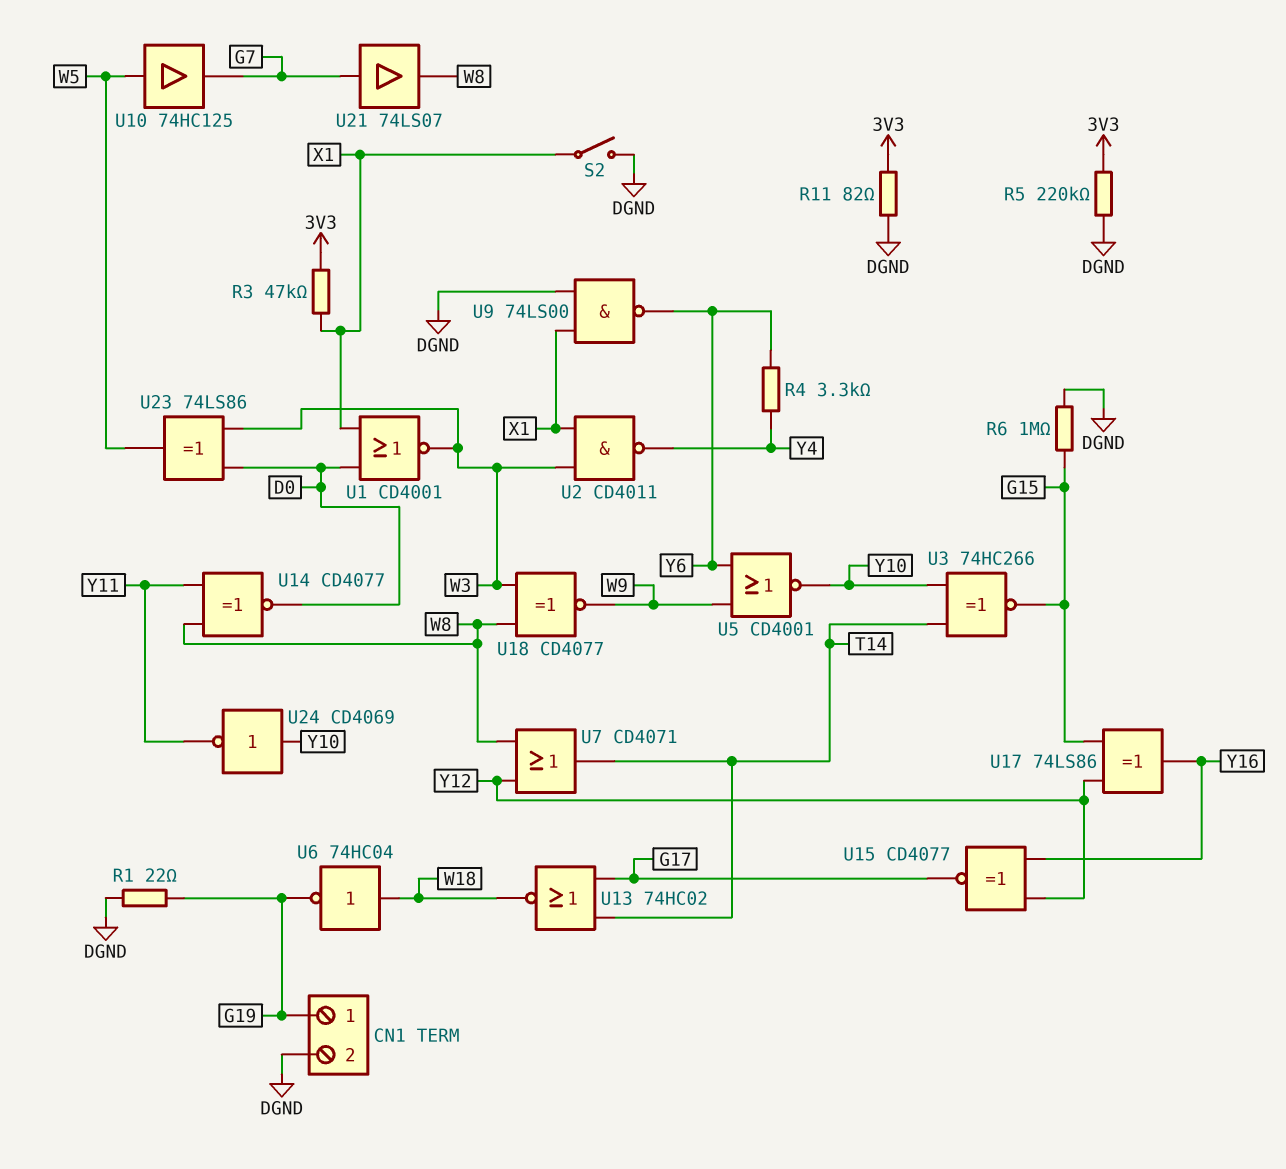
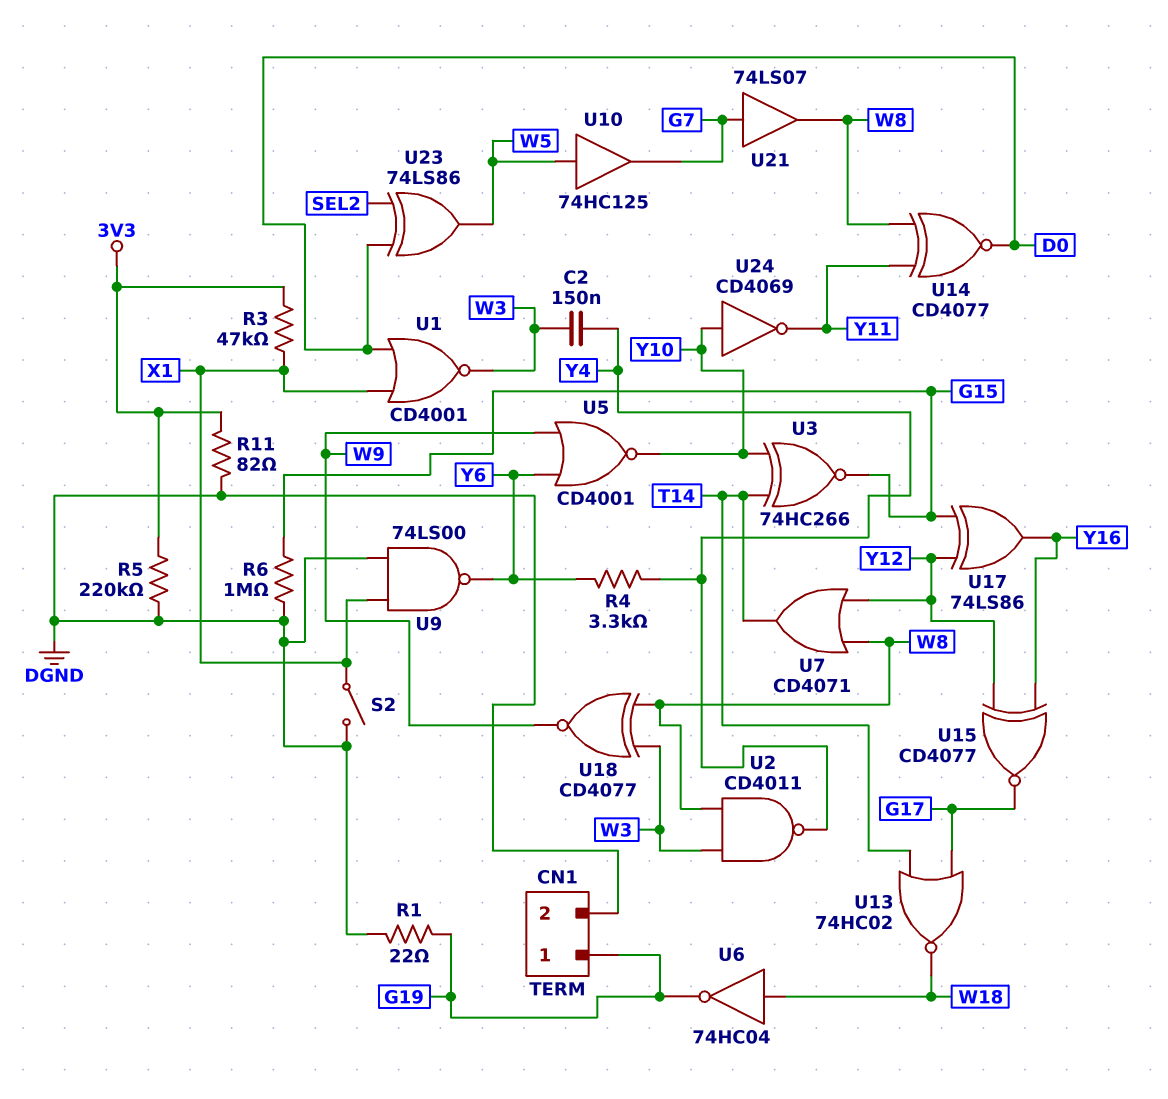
C2: none -> 150nF (W3, Y4)
U2: NAND CD4011 (in W3, in X1, out Y4) -> NAND CD4011 (in W3, in W8, out Y4)
U23: XOR 74LS86 (in D0, in W3, out W5) -> XOR 74LS86 (in D0, in SEL2, out W5)

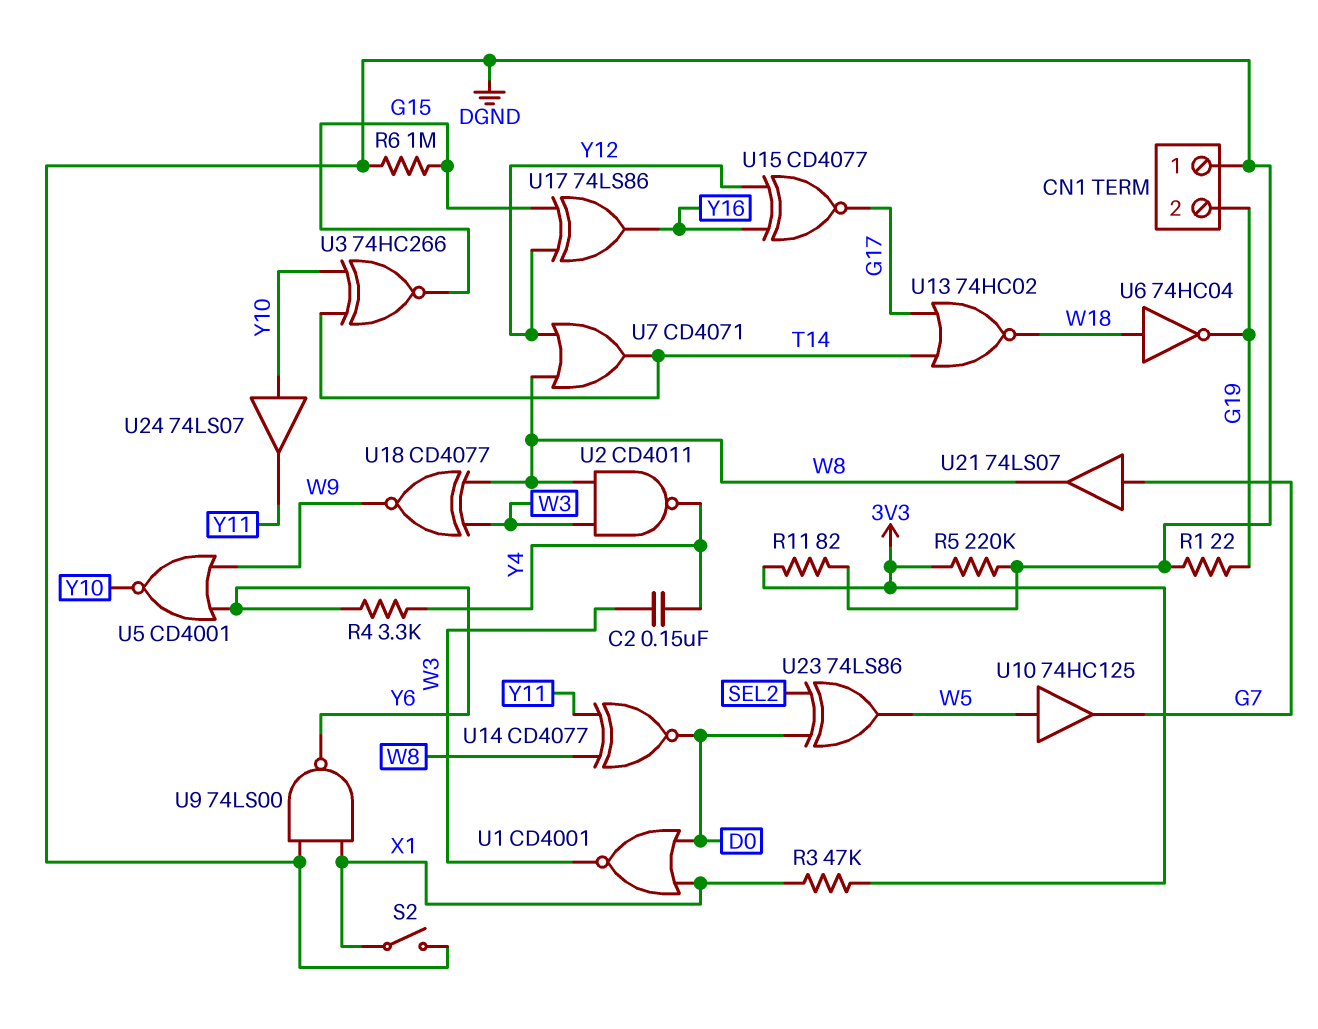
CN1 pin 1: G19 -> DGND
CN1 pin 2: DGND -> G19
U24: NOT CD4069 (in Y10, out Y11) -> buffer 74LS07 (in Y10, out Y11)

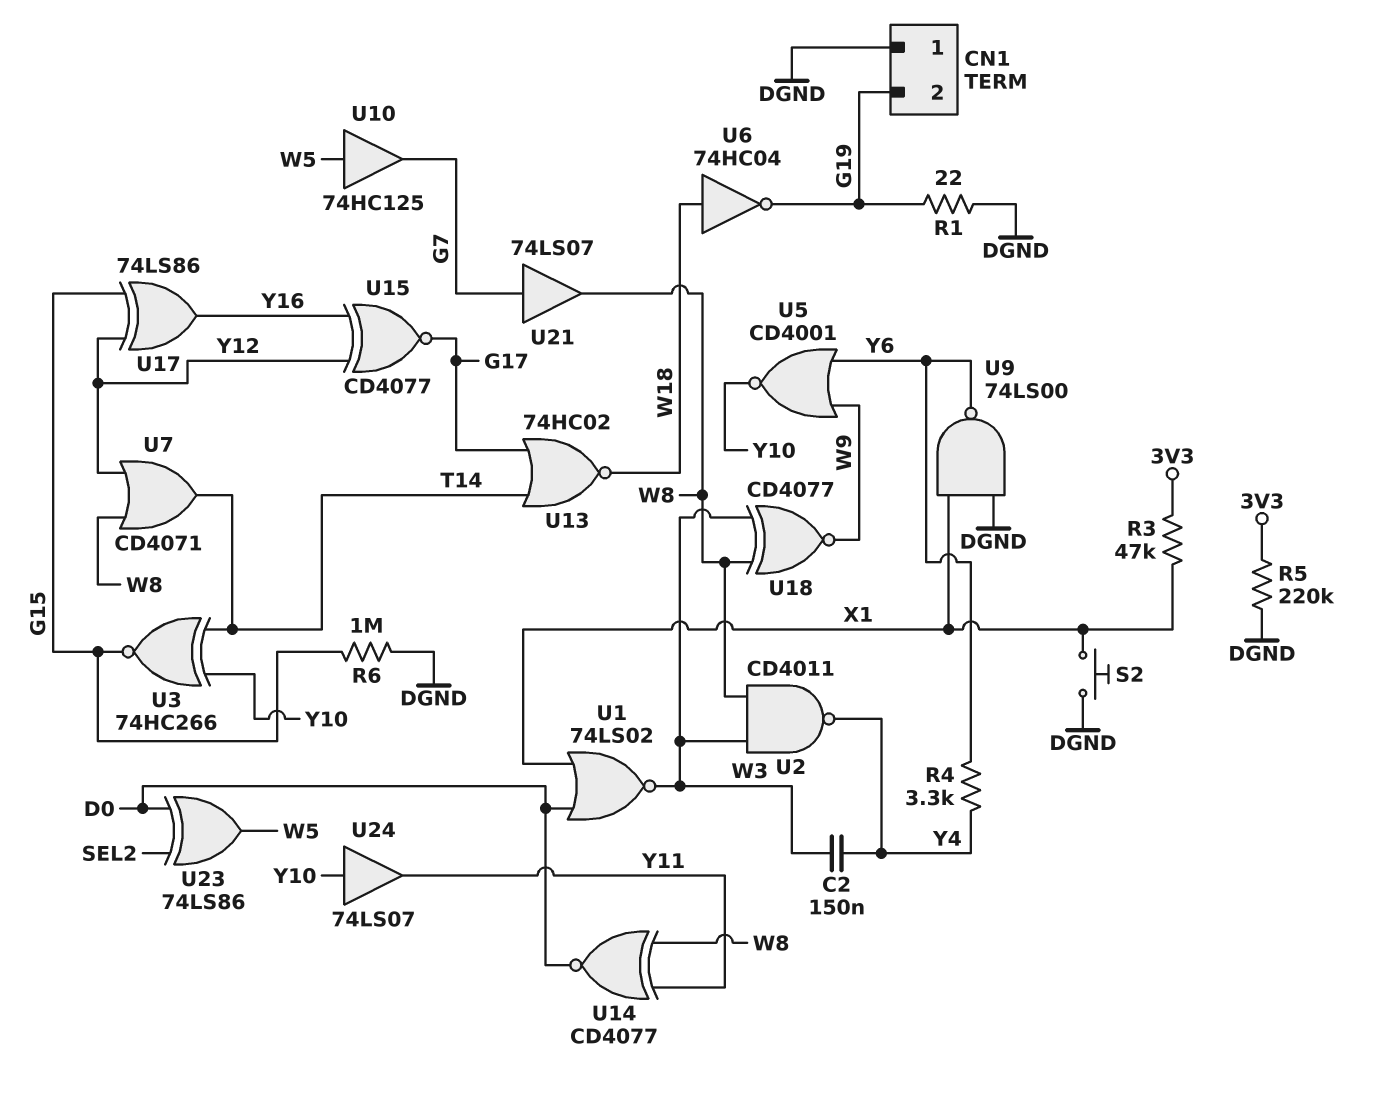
R11: 82 (3V3, DGND) -> none
S2: switch (DGND, X1) -> button (DGND, X1)
U1: NOR CD4001 (in D0, in X1, out W3) -> NOR 74LS02 (in D0, in X1, out W3)

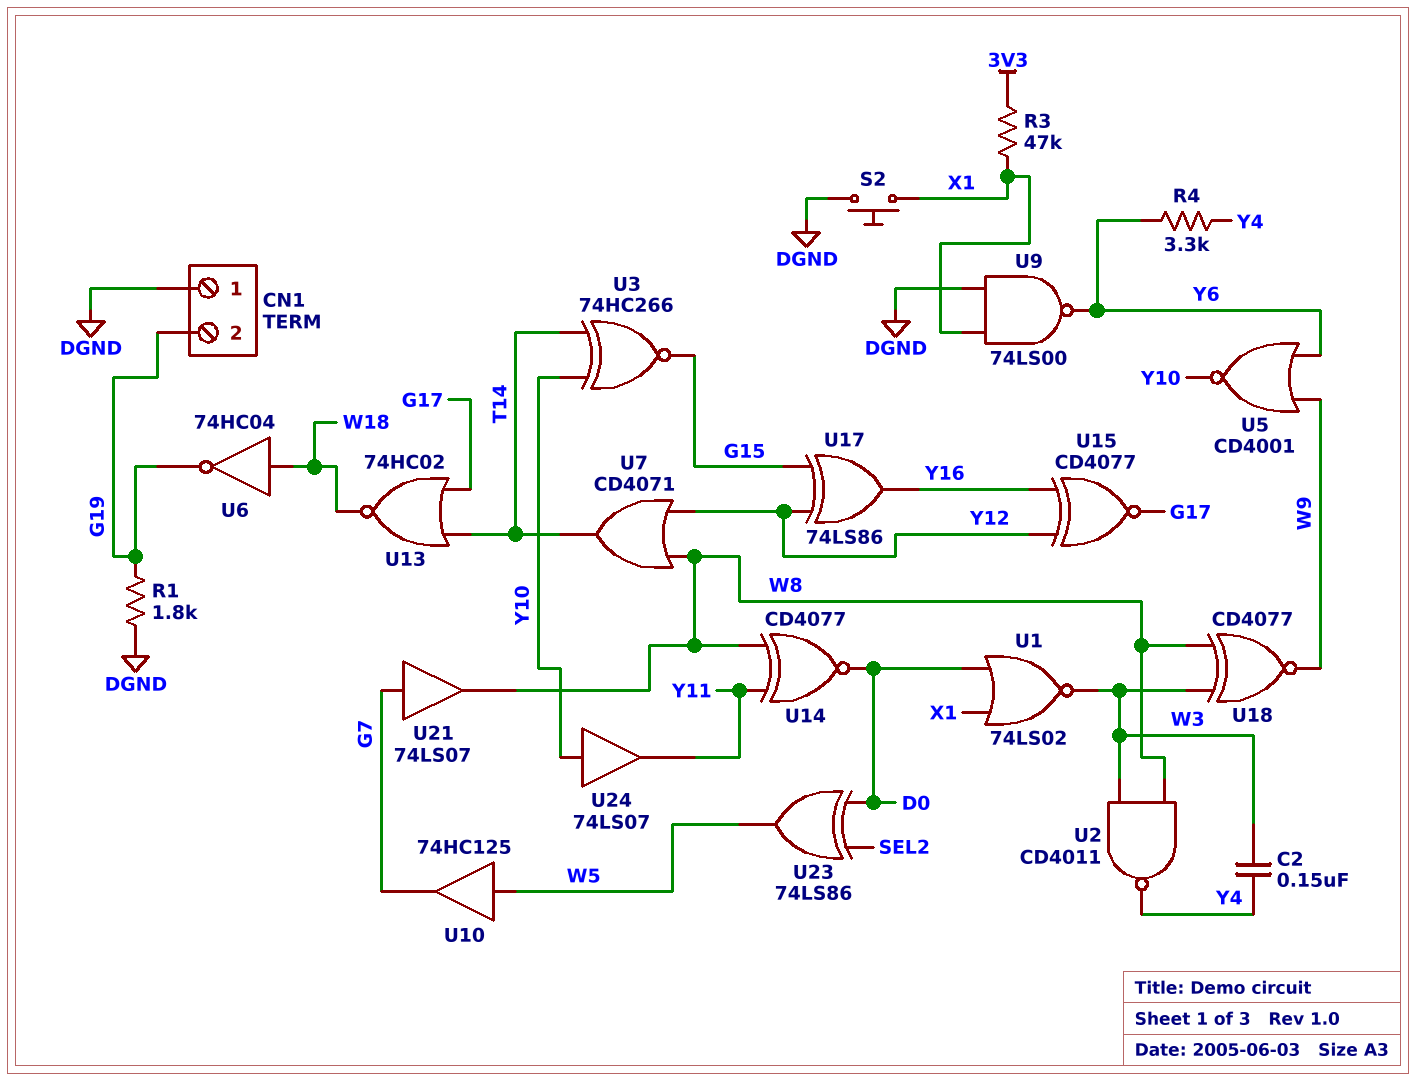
R1: 22 (DGND, G19) -> 1.8k (DGND, G19)
R5: 220k (3V3, DGND) -> none
R6: 1M (DGND, G15) -> none

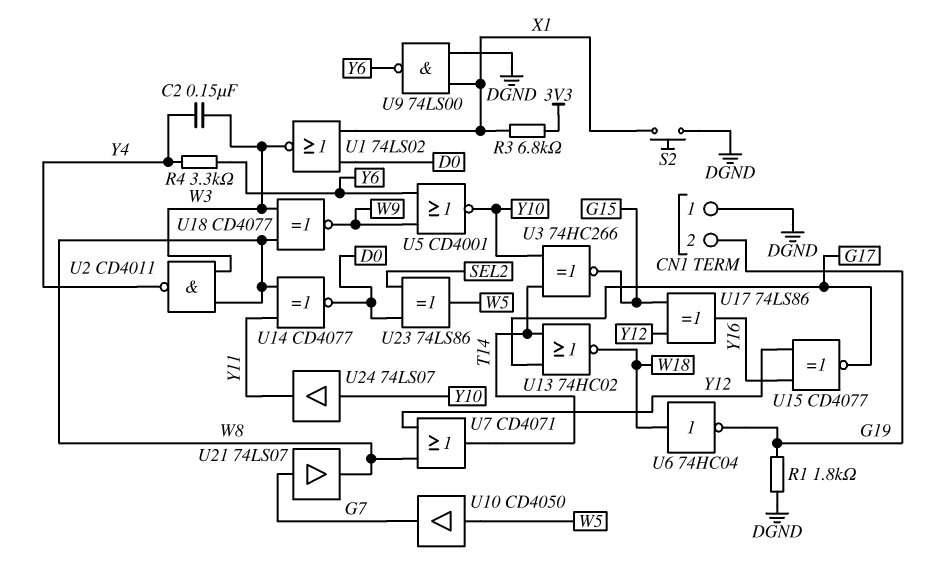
R3: 47k (3V3, X1) -> 6.8k (3V3, X1)
U10: buffer 74HC125 (in W5, out G7) -> buffer CD4050 (in W5, out G7)

